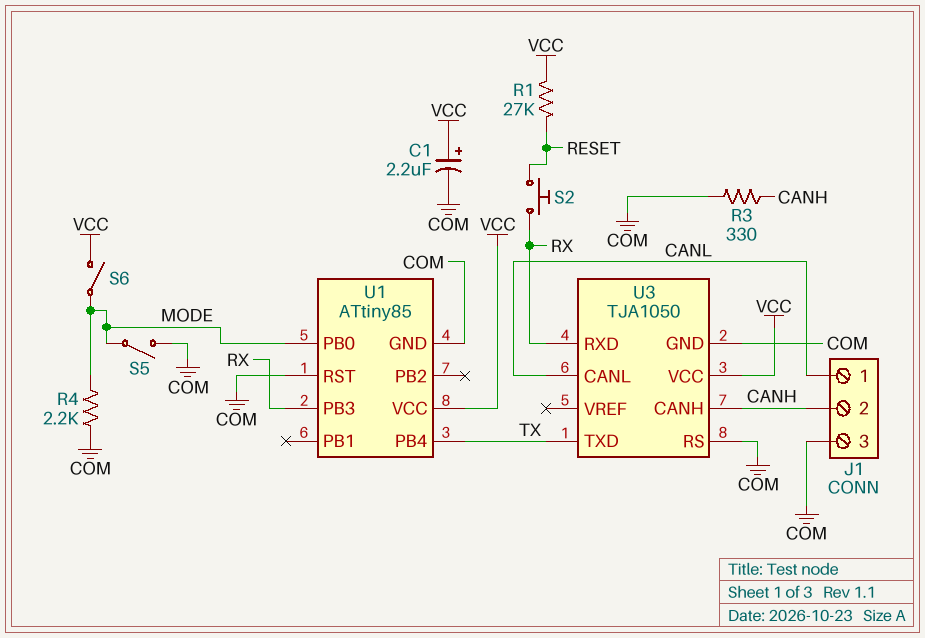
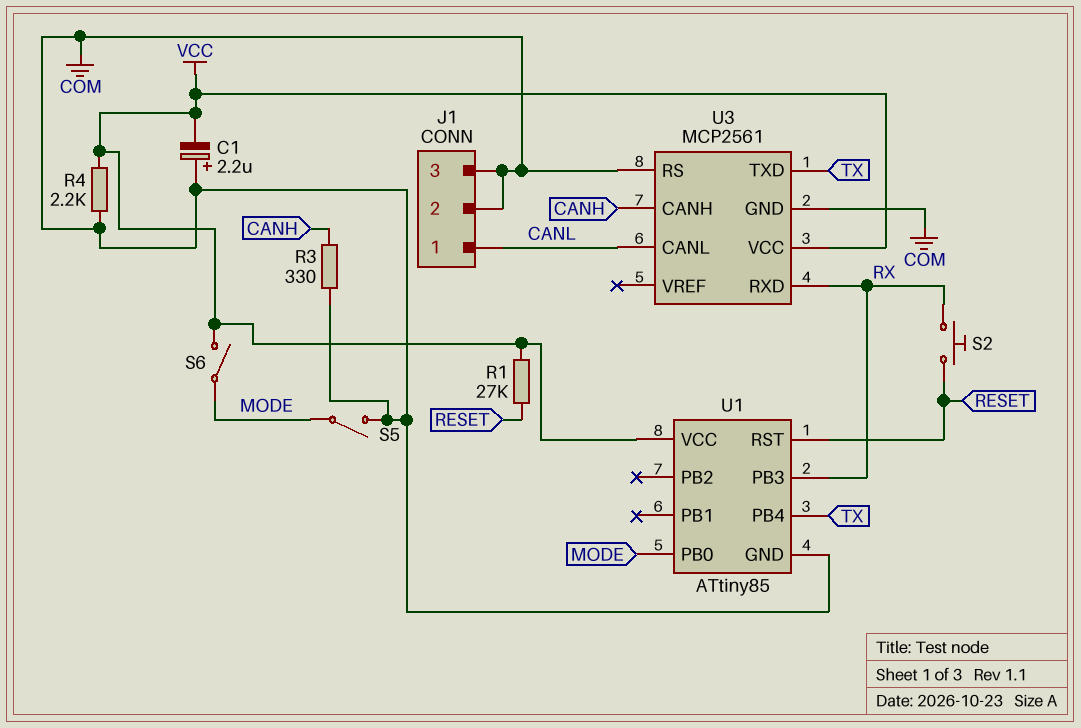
C1: 2.2uF (plus VCC, minus COM) -> 2.2uF (plus COM, minus VCC)
J1 pin 2: CANH -> COM
R4: 2.2k (COM, MODE) -> 2.2k (COM, VCC)
U1 pin RST: COM -> RESET
U3: TJA1050 -> MCP2561

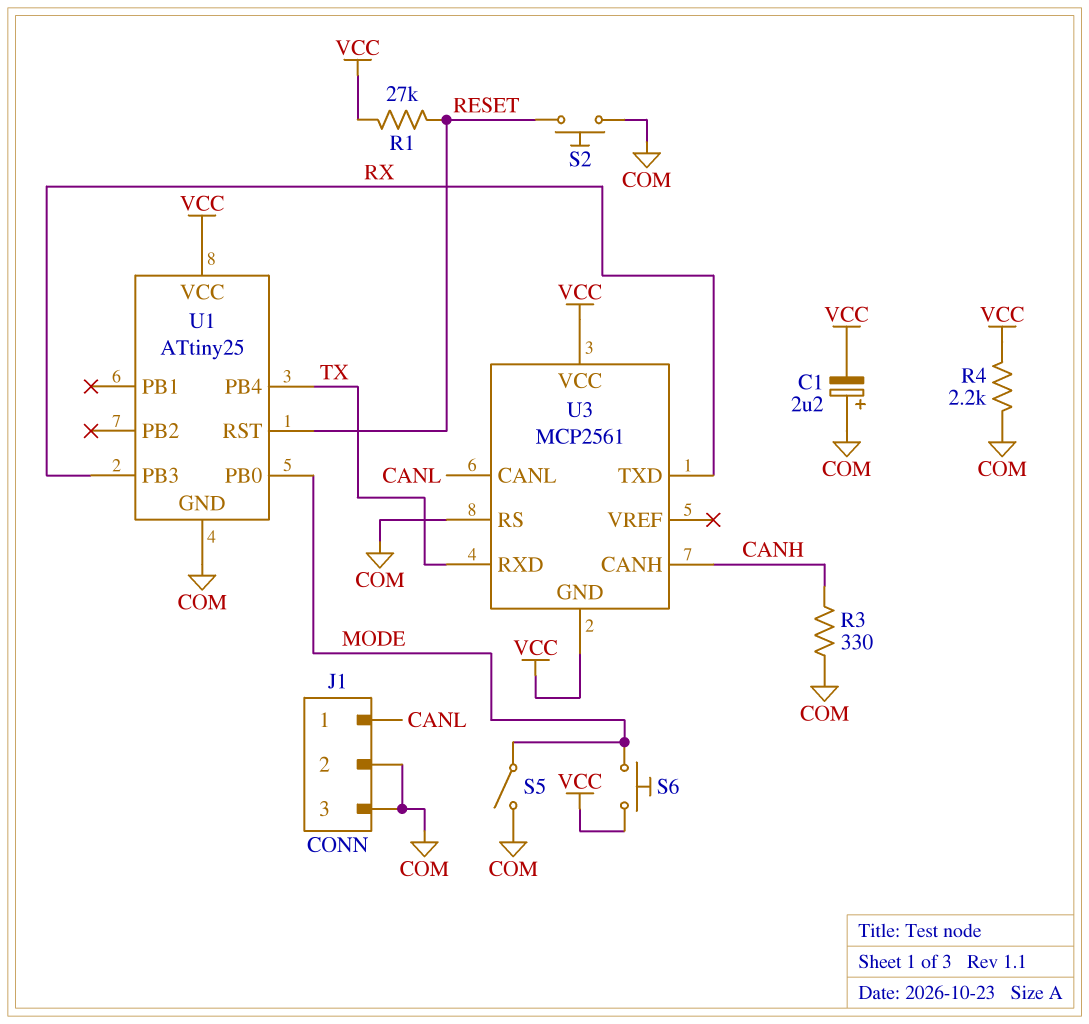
S2: button (RESET, RX) -> button (COM, RESET)
S6: switch (MODE, VCC) -> button (MODE, VCC)
U1: ATtiny85 -> ATtiny25
U3 pin GND: COM -> VCC
U3 pin RXD: RX -> TX
U3 pin TXD: TX -> RX

